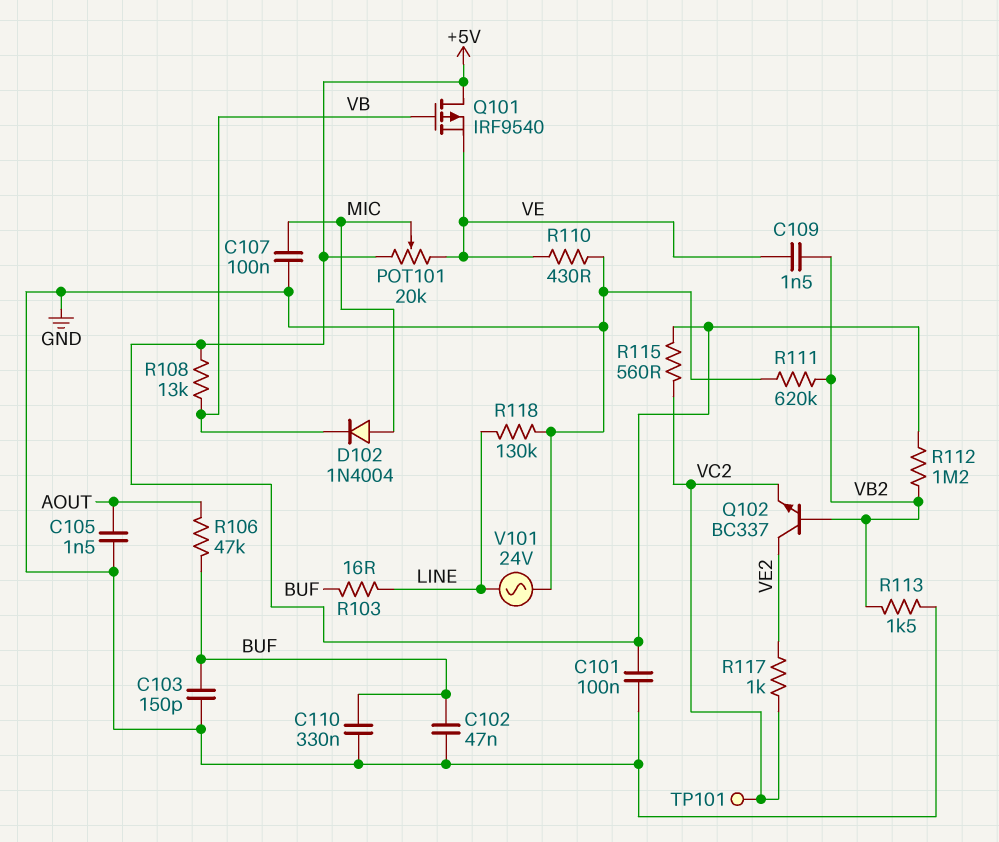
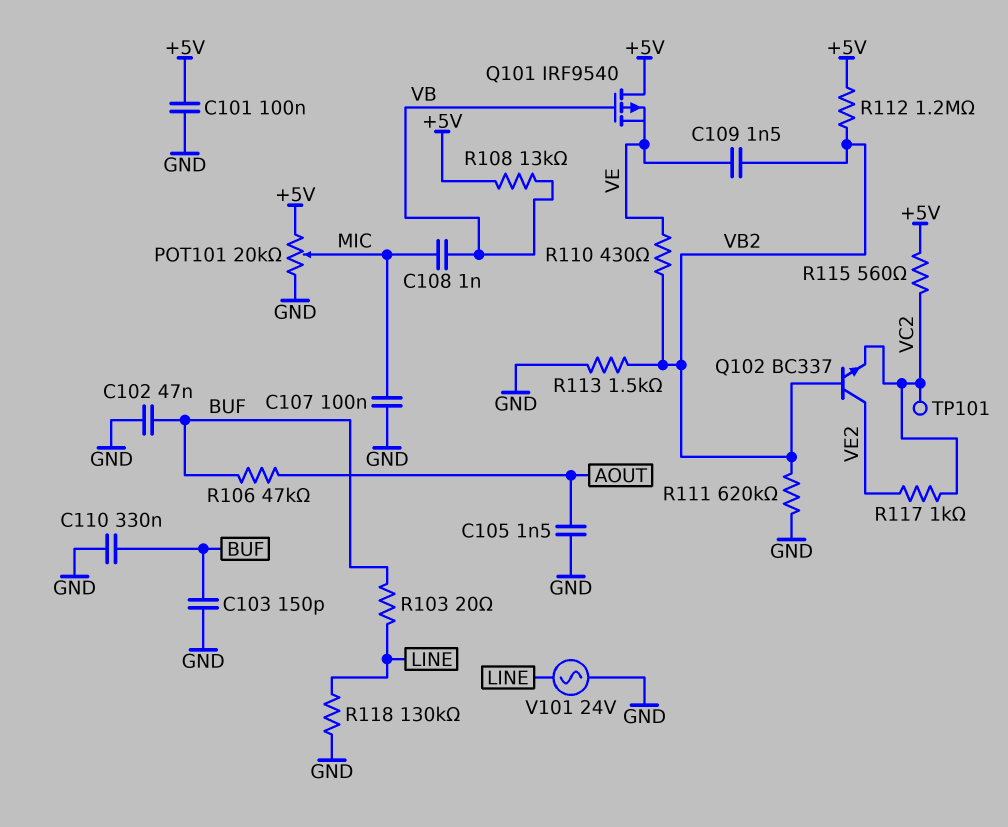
C108: none -> 1nF (MIC, VB)
D102: diode 1N4004 (A MIC, K VB) -> none
POT101: 20k (+5V, VE, wiper MIC) -> 20k (+5V, GND, wiper MIC)
R103: 16 (BUF, LINE) -> 20 (BUF, LINE)
R110: 430 (GND, VE) -> 430 (VB2, VE)

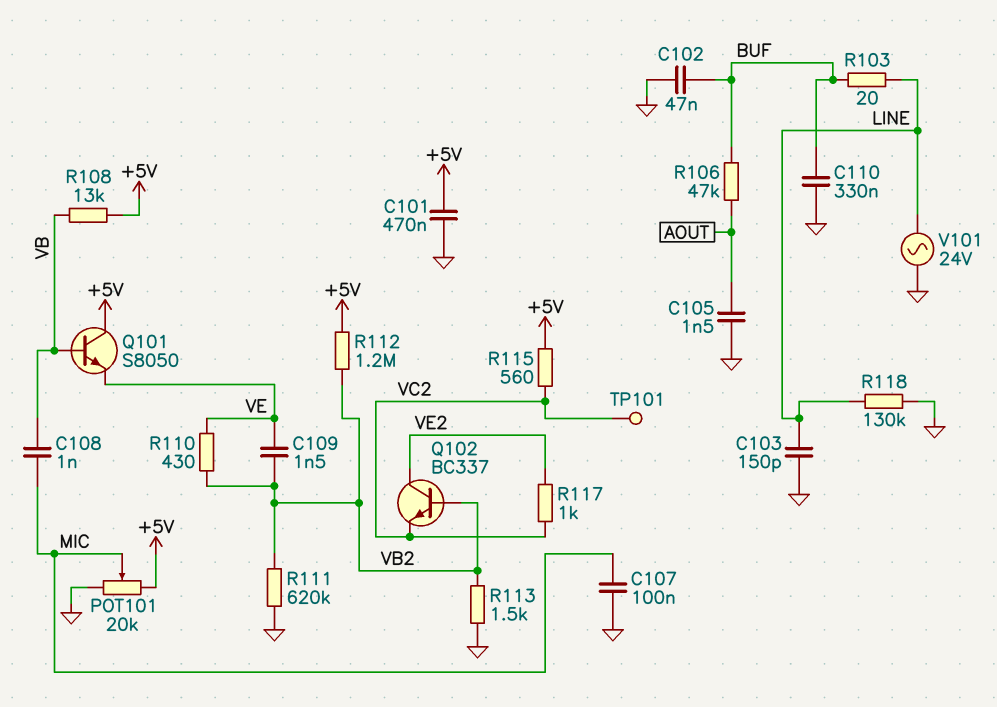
C101: 100nF (+5V, GND) -> 470nF (+5V, GND)
C103: 150pF (BUF, GND) -> 150pF (GND, LINE)
Q101: PMOS IRF9540 (G VB, D +5V, S VE) -> NPN S8050 (B VB, C +5V, E VE)

